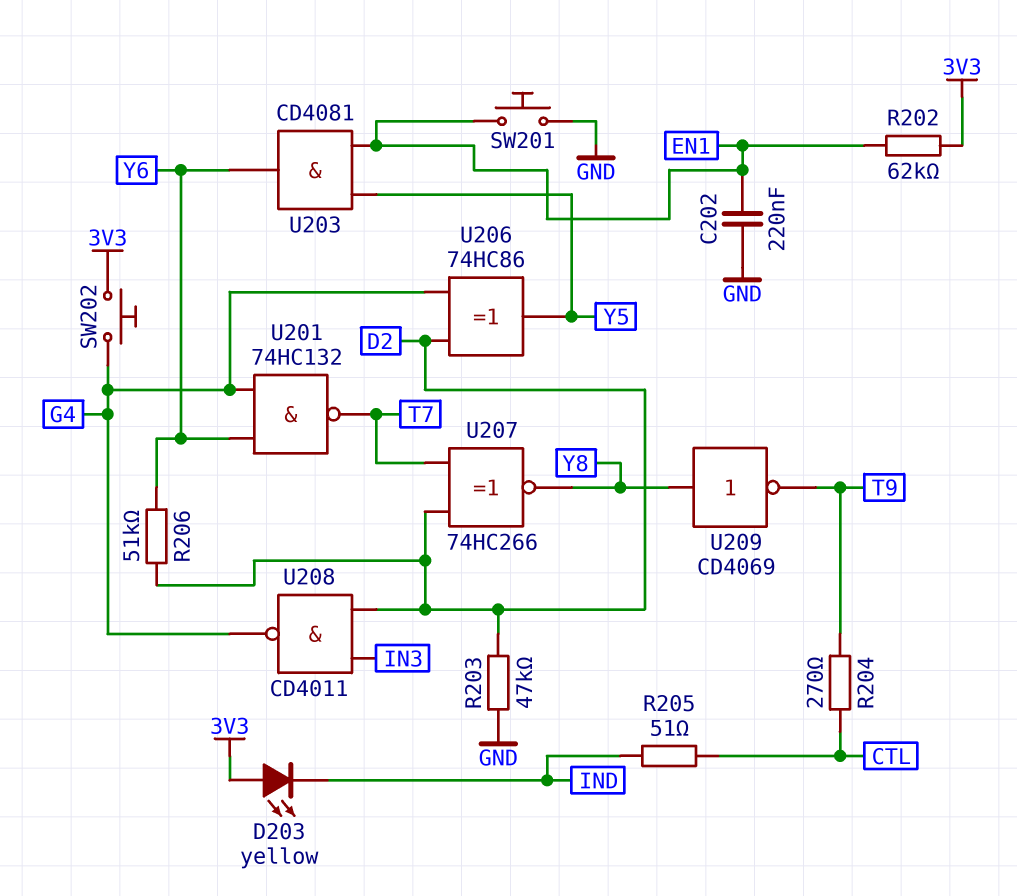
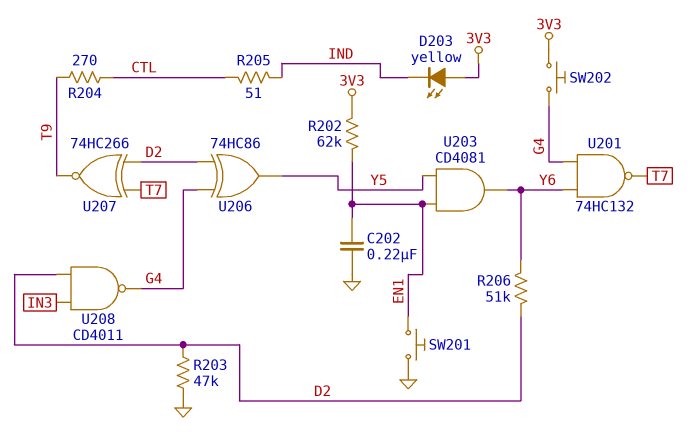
U207: XNOR 74HC266 (in D2, in T7, out Y8) -> XNOR 74HC266 (in D2, in T7, out T9)
U209: NOT CD4069 (in Y8, out T9) -> none

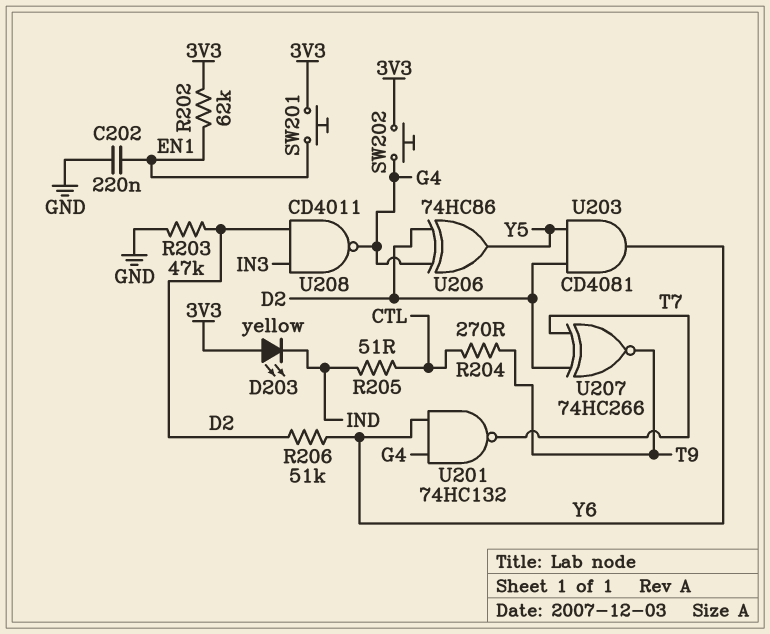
SW201: button (EN1, GND) -> button (3V3, EN1)
U203: AND CD4081 (in EN1, in Y5, out Y6) -> AND CD4081 (in D2, in Y5, out Y6)

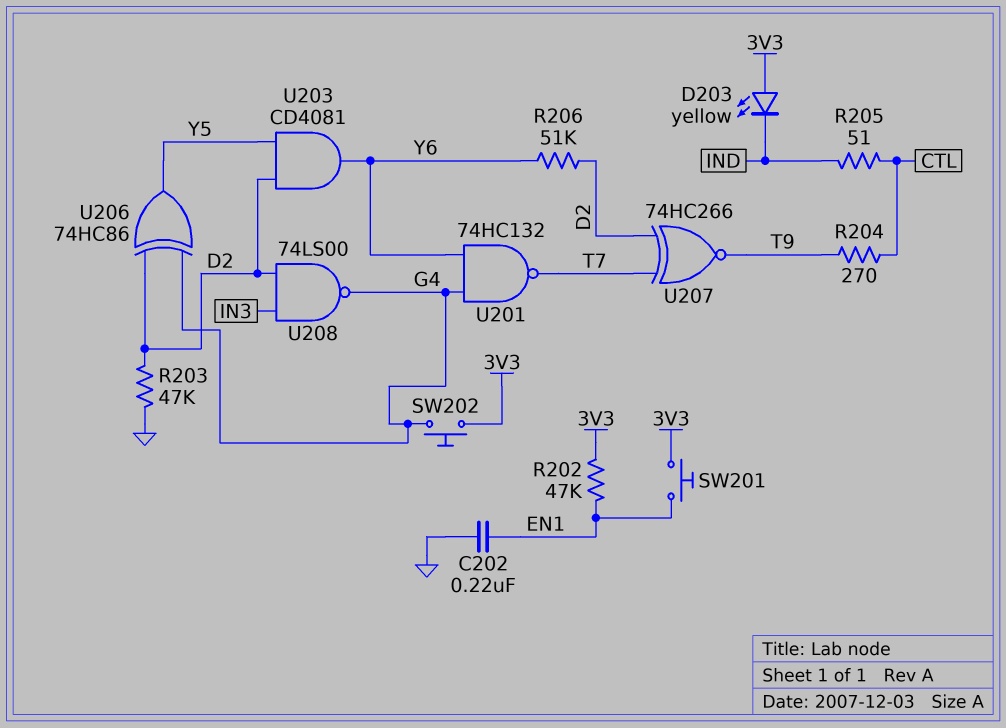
R202: 62k (3V3, EN1) -> 47k (3V3, EN1)
U208: NAND CD4011 (in D2, in IN3, out G4) -> NAND 74LS00 (in D2, in IN3, out G4)

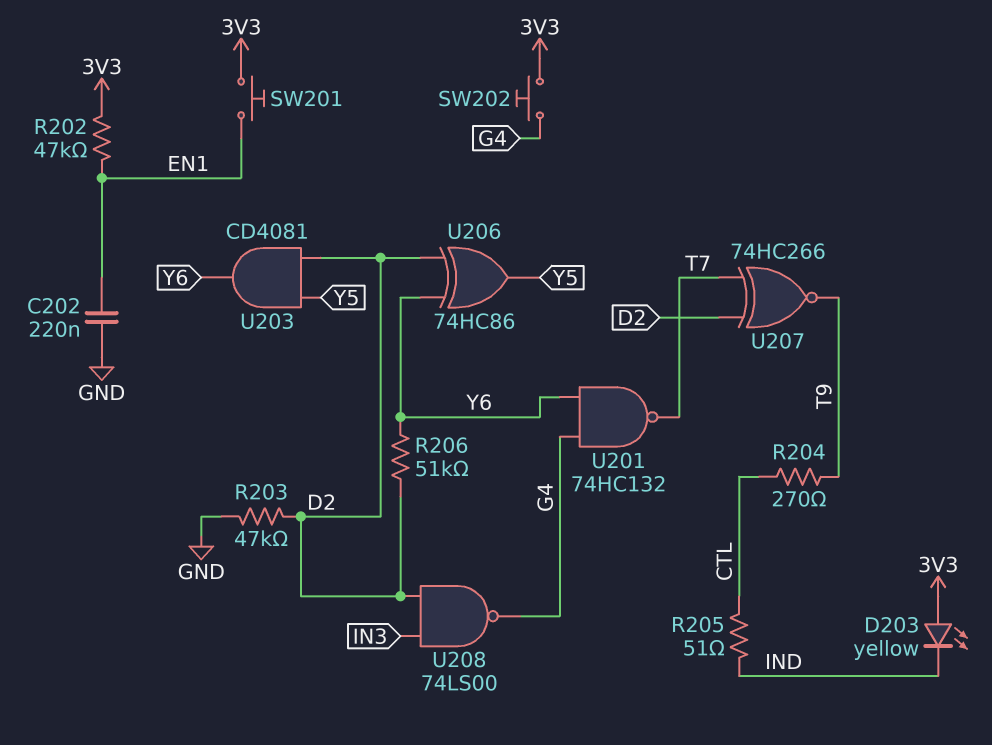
U206: XOR 74HC86 (in D2, in G4, out Y5) -> XOR 74HC86 (in D2, in Y6, out Y5)

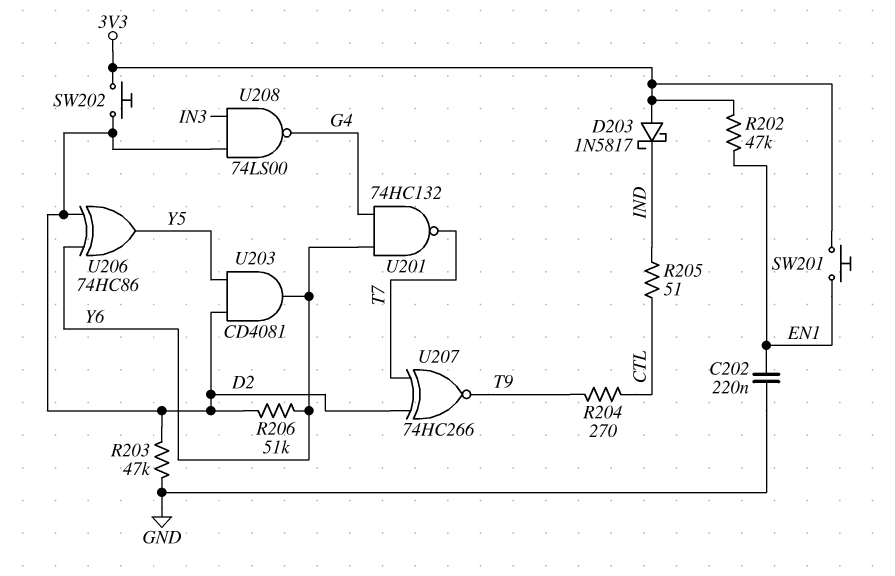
D203: LED yellow (A 3V3, K IND) -> schottky 1N5817 (A 3V3, K IND)
SW202: button (3V3, G4) -> button (3V3, D2)

